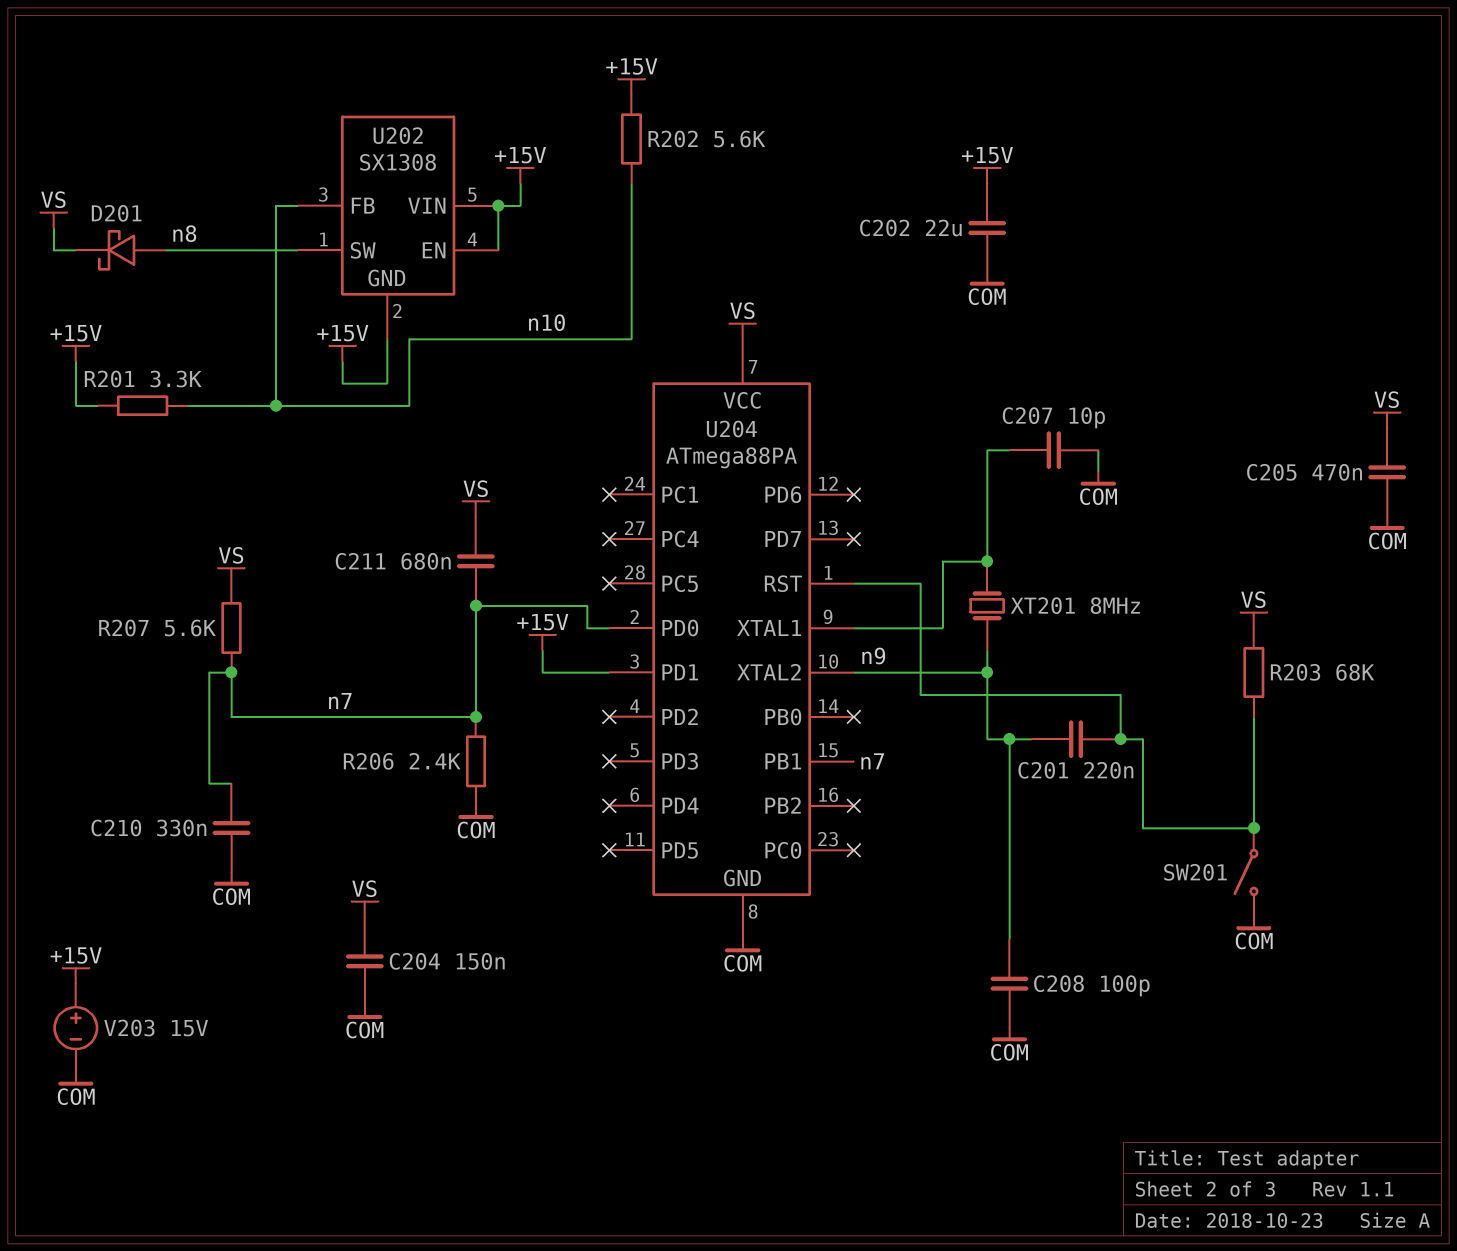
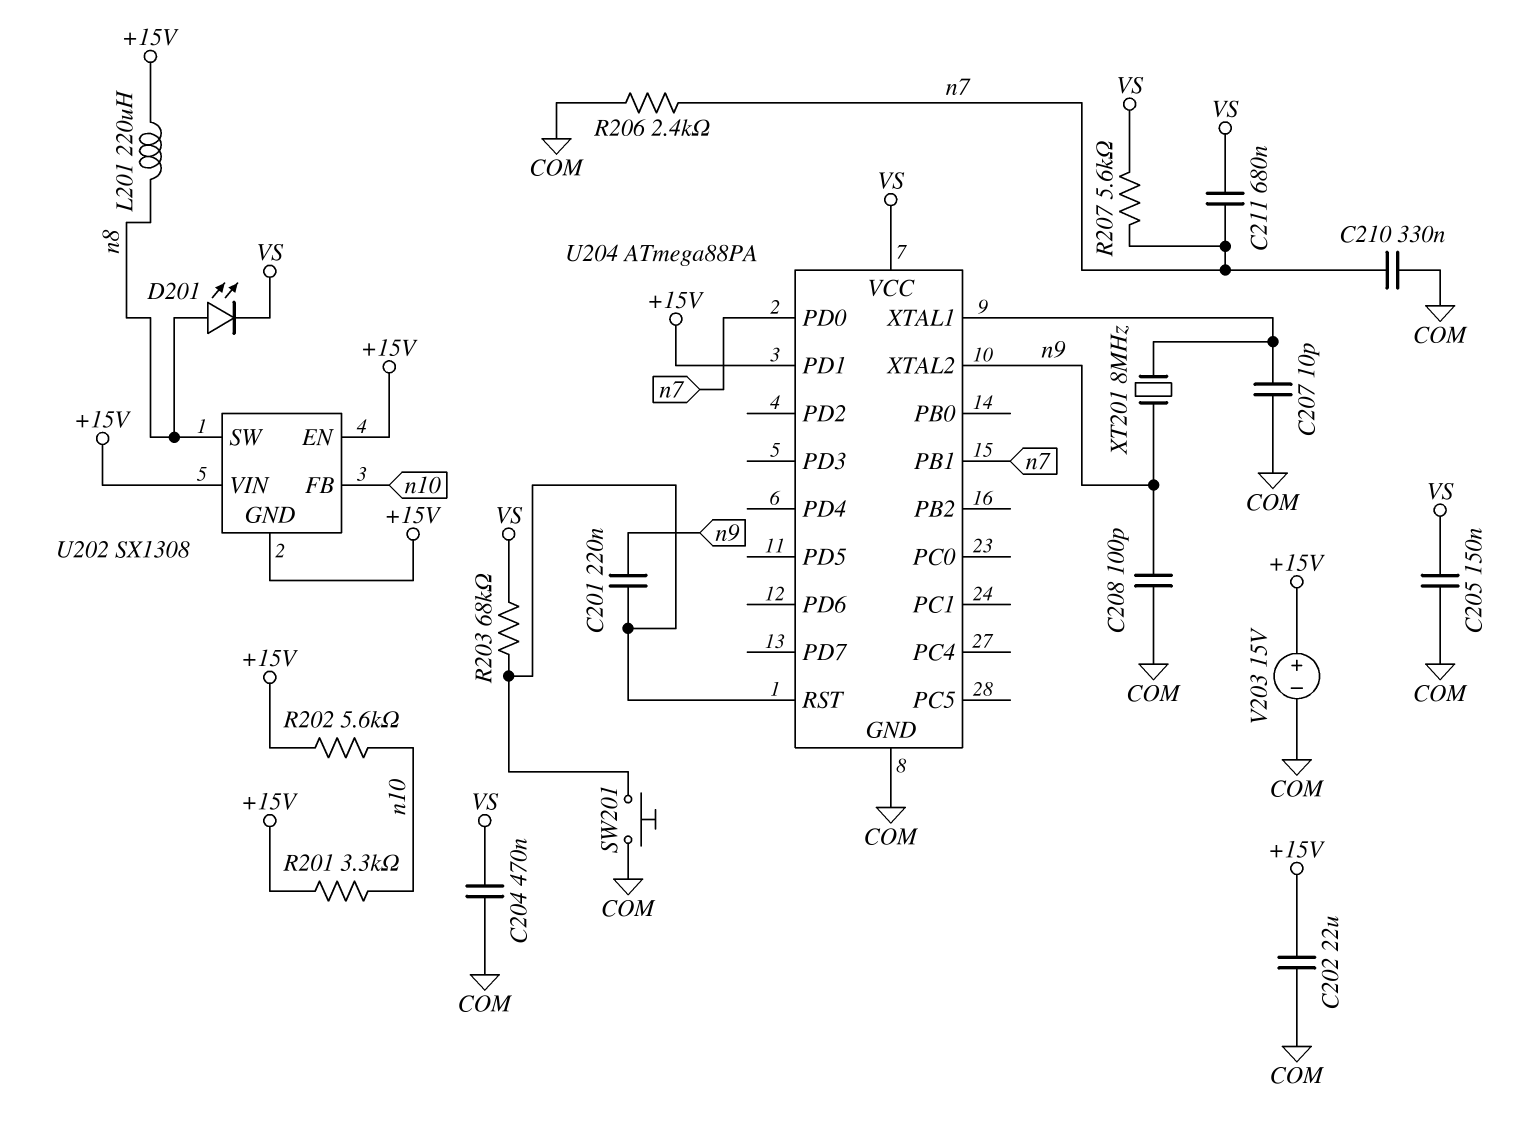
C204: 150nF (COM, VS) -> 470nF (COM, VS)
C205: 470nF (COM, VS) -> 150nF (COM, VS)
D201: schottky (A n8, K VS) -> LED (A n8, K VS)
L201: none -> 220uH (+15V, n8)
SW201: switch (COM, U204/RST) -> button (COM, U204/RST)

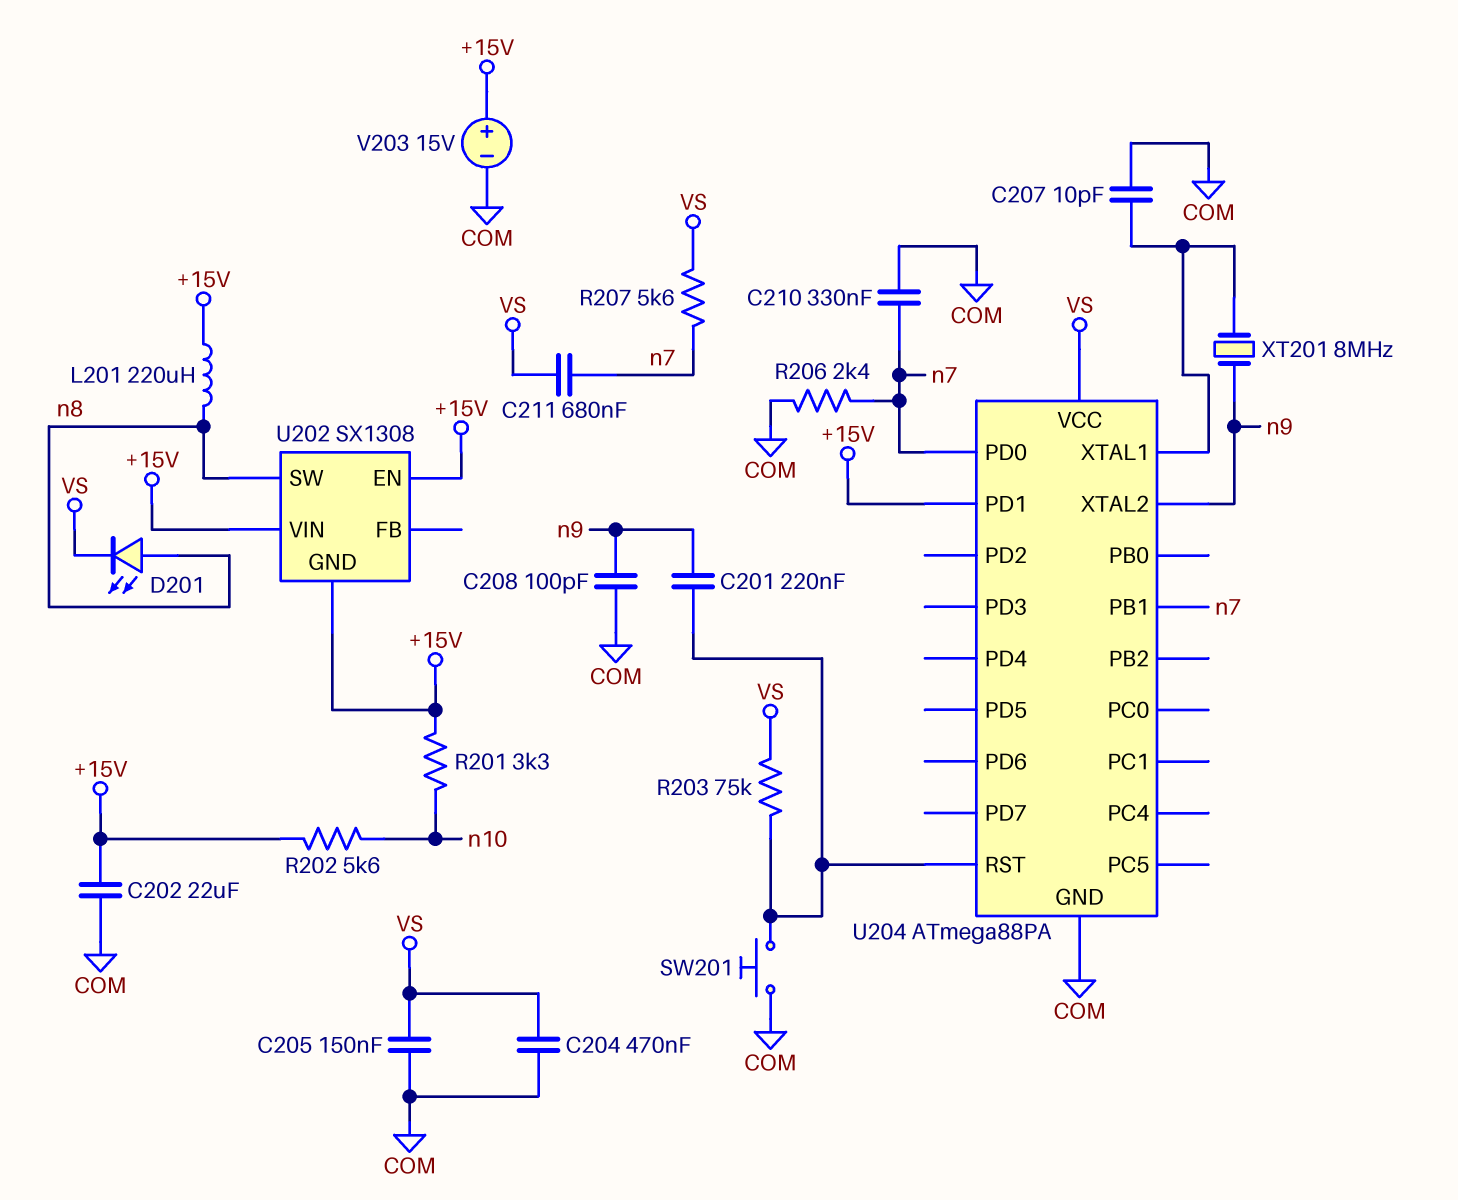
R203: 68k (U204/RST, VS) -> 75k (U204/RST, VS)
U202 pin FB: n10 -> none

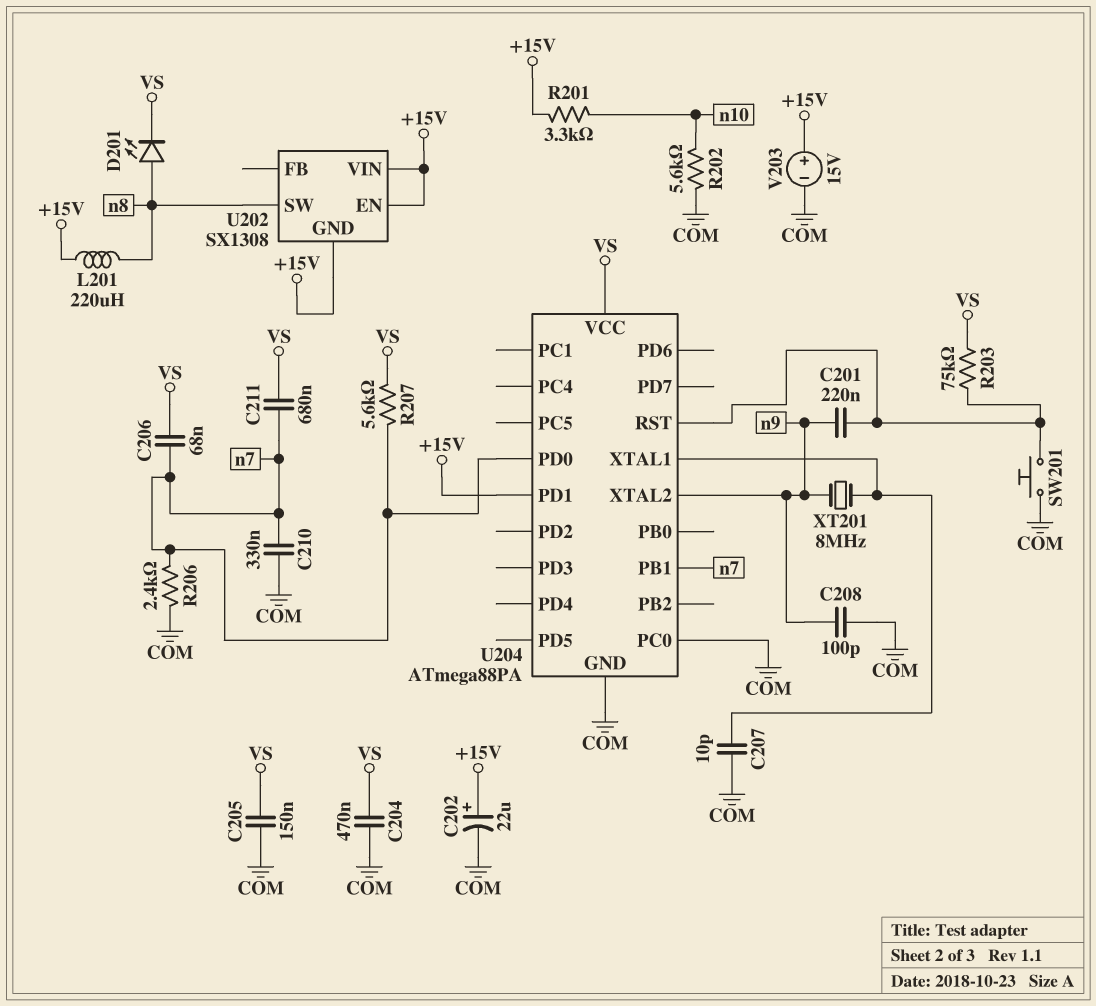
C202: 22uF (+15V, COM) -> 22uF (plus +15V, minus COM)
C206: none -> 68nF (VS, n7)
R202: 5.6k (+15V, n10) -> 5.6k (COM, n10)
U204 pin PC0: none -> COM

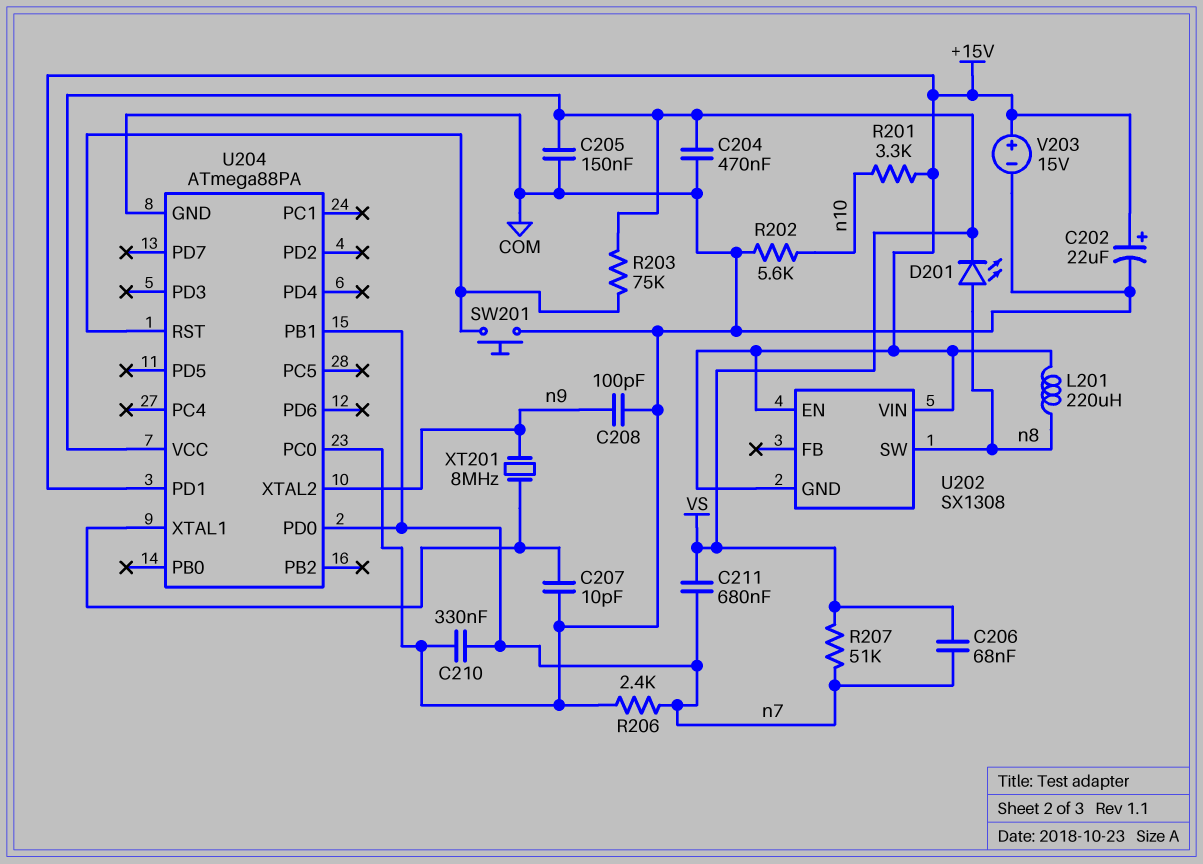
C201: 220nF (U204/RST, n9) -> none
R207: 5.6k (VS, n7) -> 51k (VS, n7)

